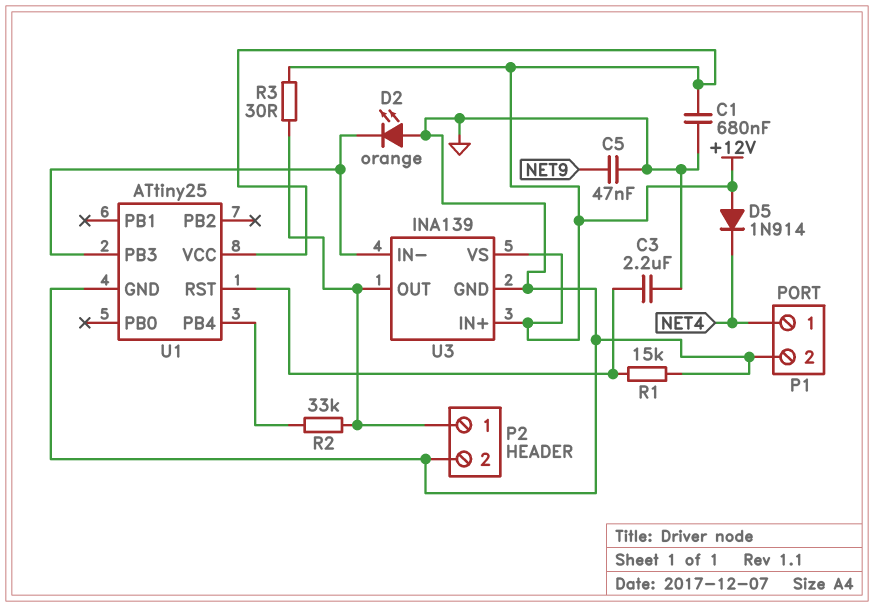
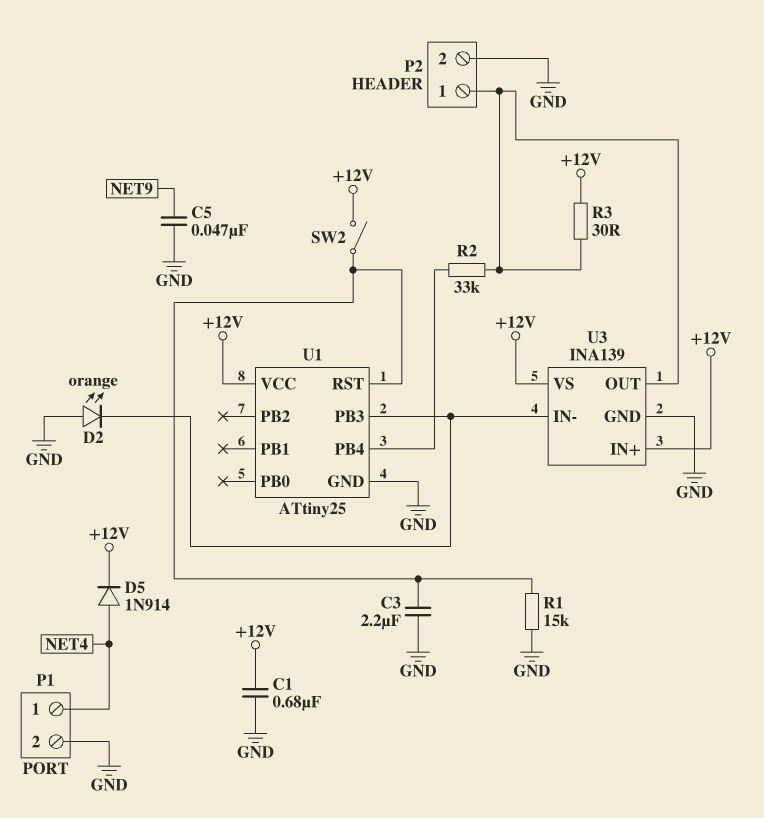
D5: diode 1N914 (A +12V, K NET4) -> diode 1N914 (A NET4, K +12V)
SW2: none -> switch (+12V, U1/RST)

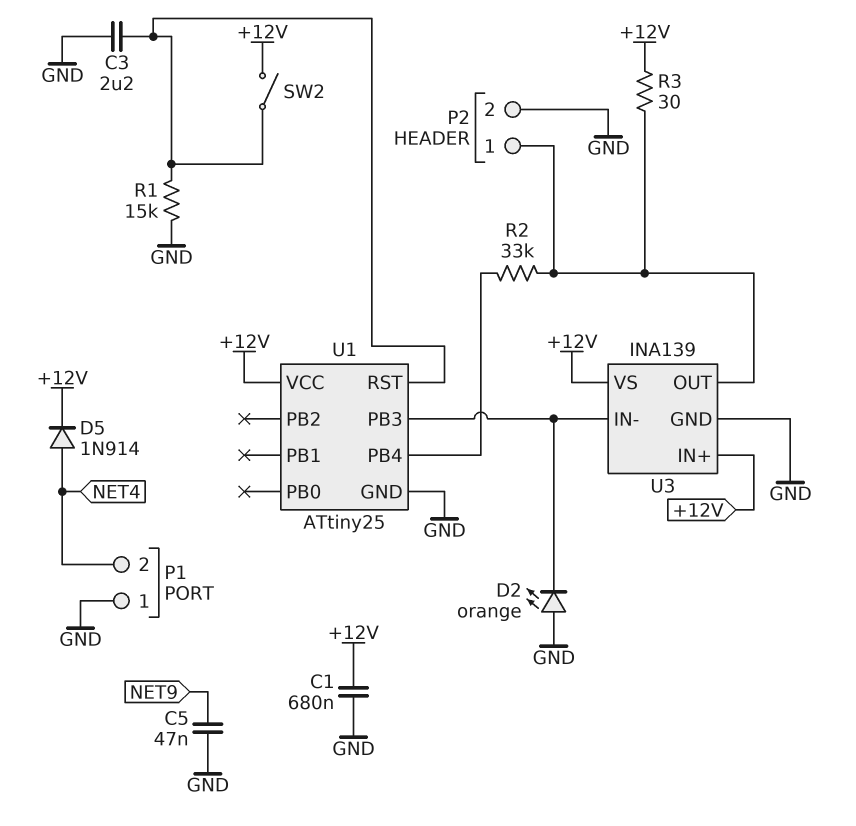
P1 pin 1: NET4 -> GND
P1 pin 2: GND -> NET4

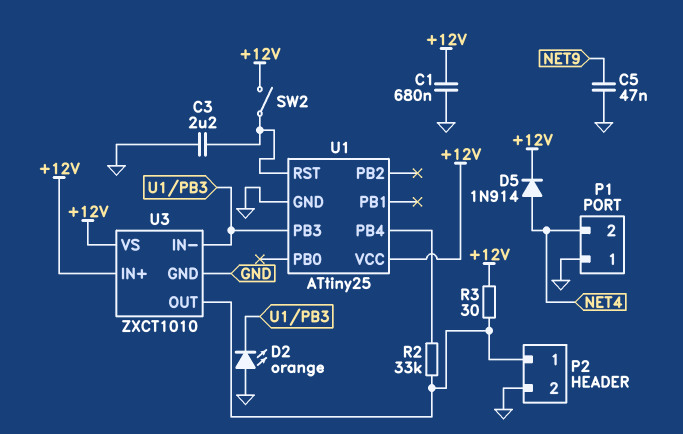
R1: 15k (GND, U1/RST) -> none
U3: INA139 -> ZXCT1010

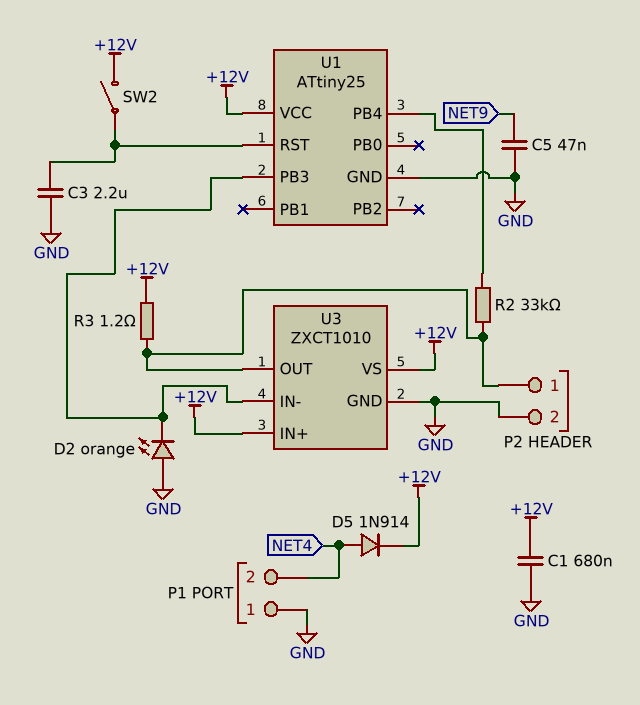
R3: 30 (+12V, P2/1) -> 1.2 (+12V, P2/1)

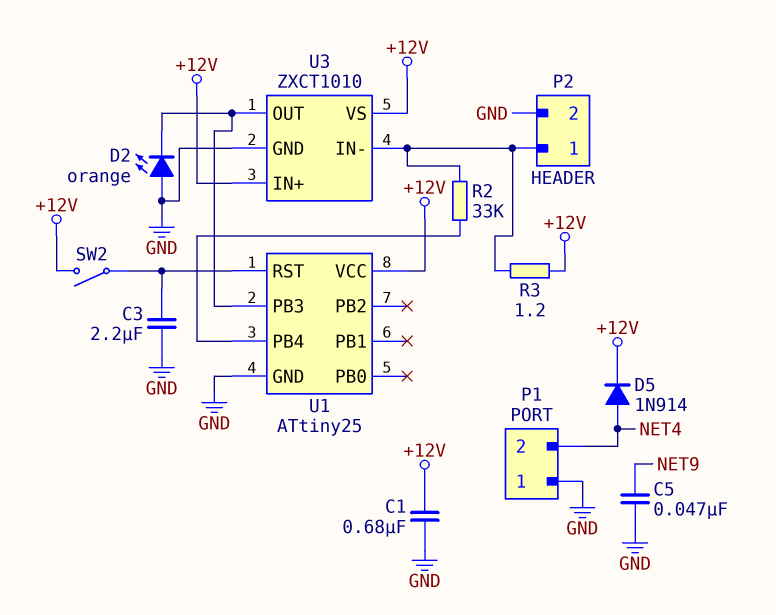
U3 pin IN-: U1/PB3 -> P2/1
U3 pin OUT: P2/1 -> U1/PB3

